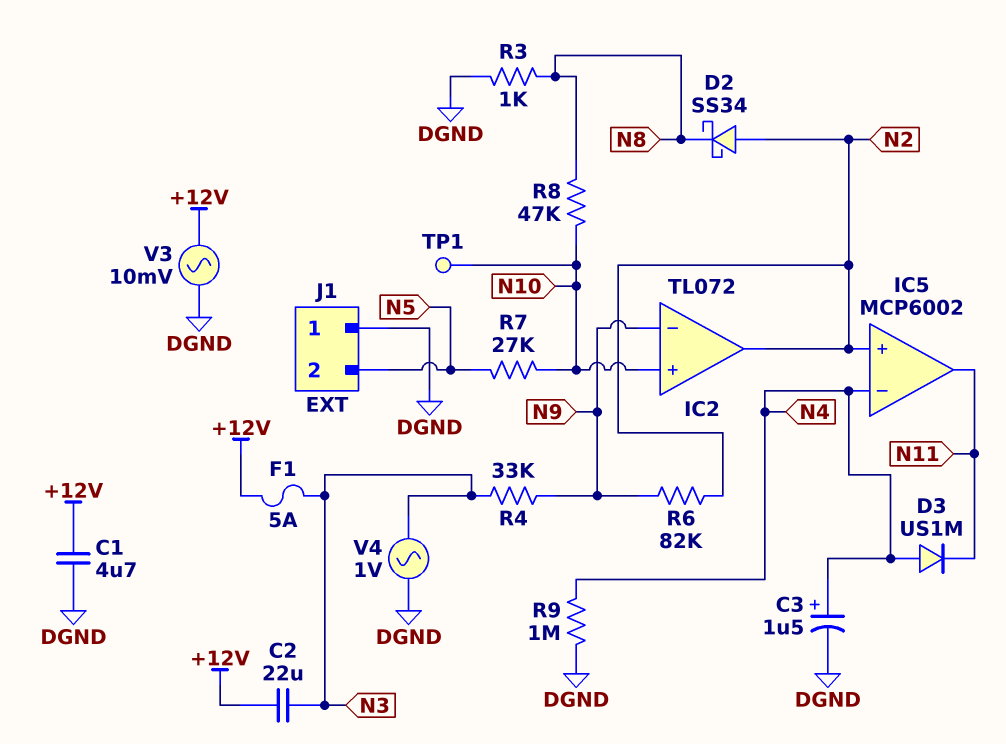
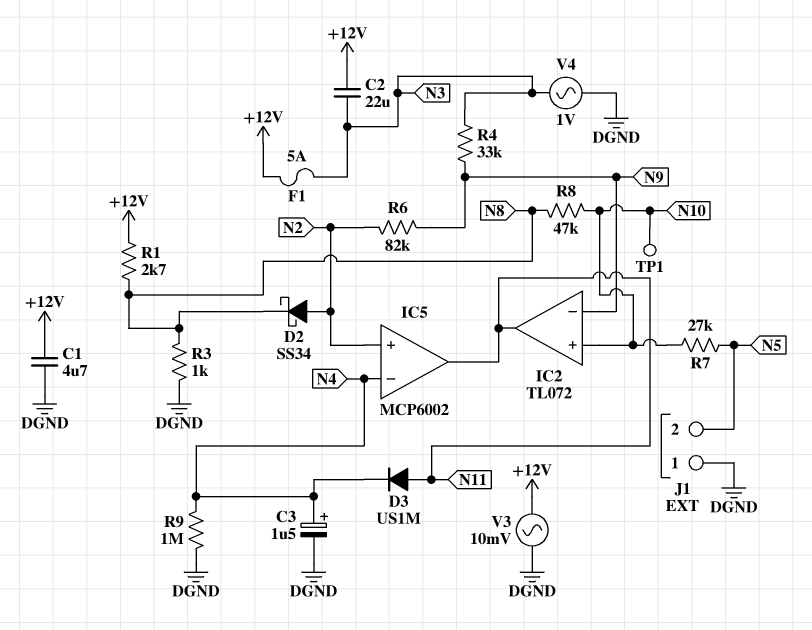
D3: diode US1M (A N4, K N11) -> diode US1M (A N11, K N4)
IC2 pin out: N2 -> N11
R1: none -> 2.7k (+12V, N8)

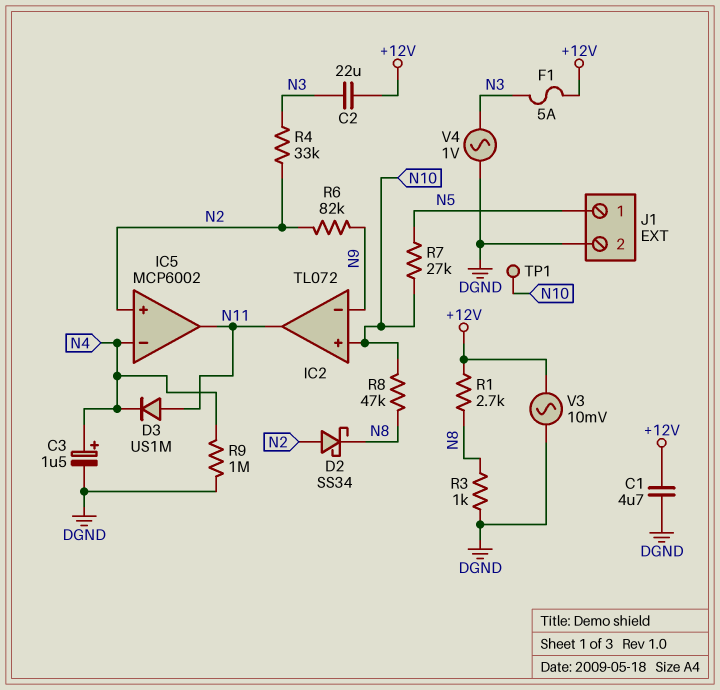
J1 pin 1: DGND -> N5
J1 pin 2: N5 -> DGND
R4: 33k (N3, N9) -> 33k (N2, N3)

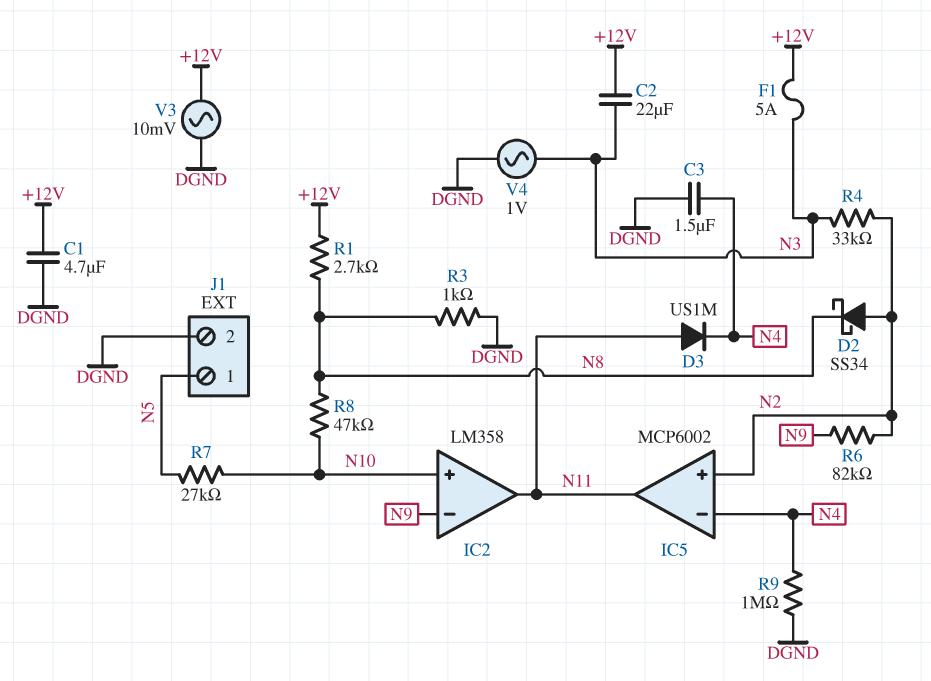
C3: 1.5uF (plus N4, minus DGND) -> 1.5uF (DGND, N4)
IC2: TL072 -> LM358
TP1: test point (N10) -> none

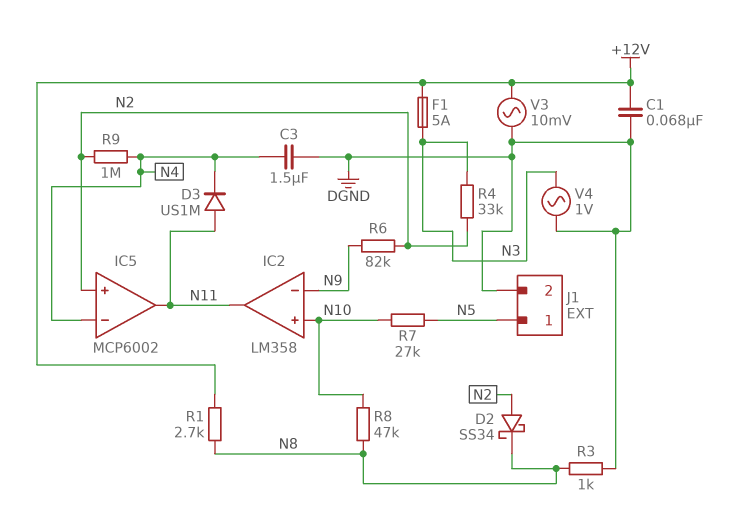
C1: 4.7uF (+12V, DGND) -> 68nF (+12V, DGND)
C2: 22uF (+12V, N3) -> none
R9: 1M (DGND, N4) -> 1M (N2, N4)

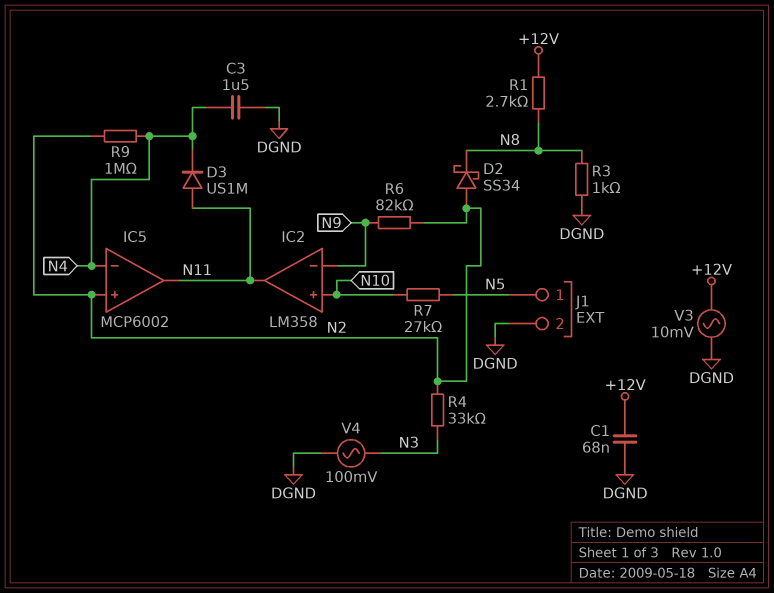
F1: 5A (+12V, N3) -> none
R8: 47k (N8, N10) -> none
V4: AC 1V (DGND, N3) -> AC 100mV (DGND, N3)

